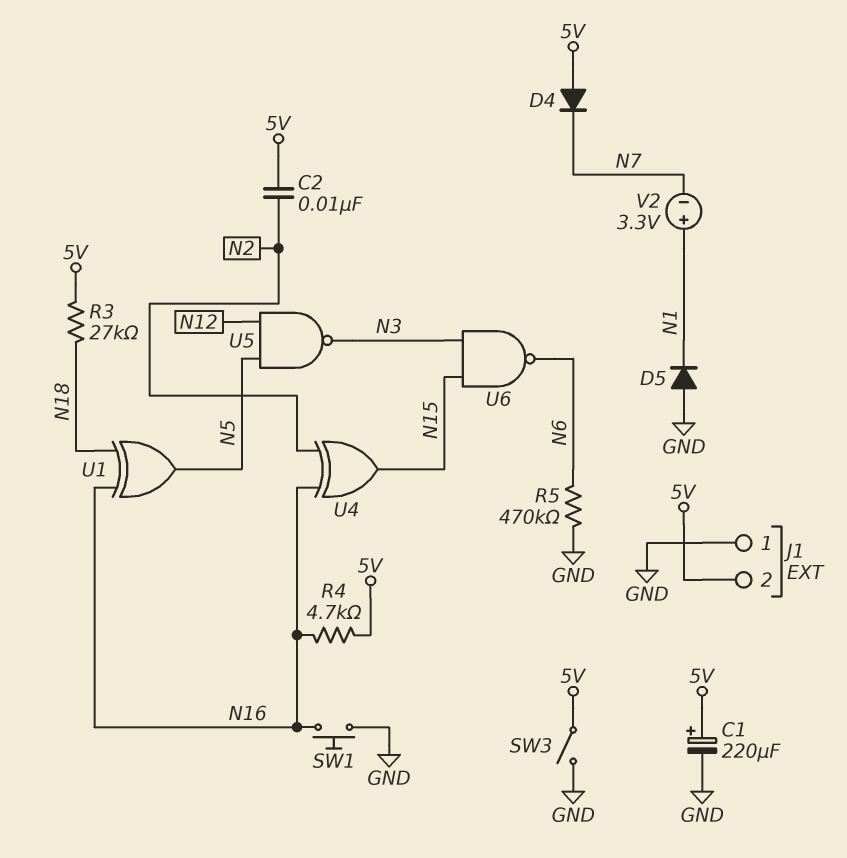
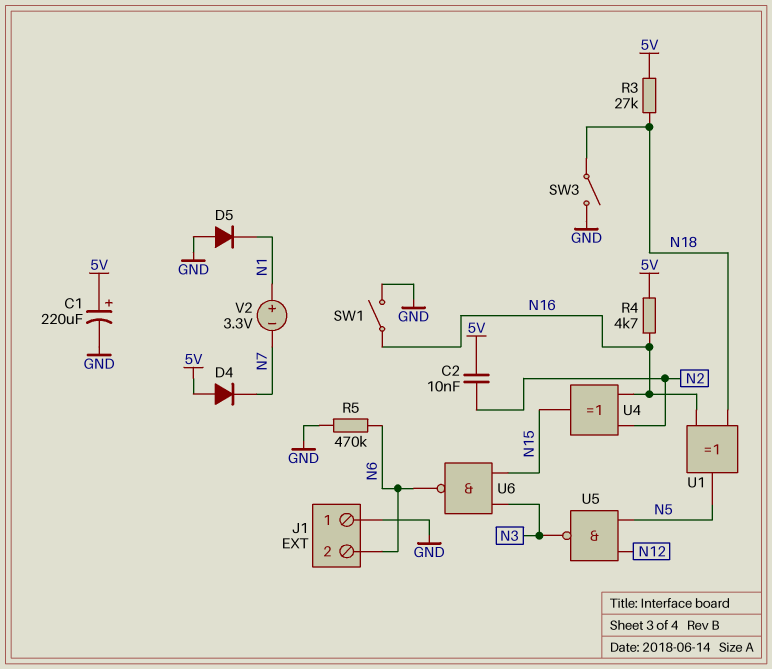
J1 pin 2: 5V -> N6
SW1: button (GND, N16) -> switch (GND, N16)
SW3: switch (5V, GND) -> switch (GND, N18)

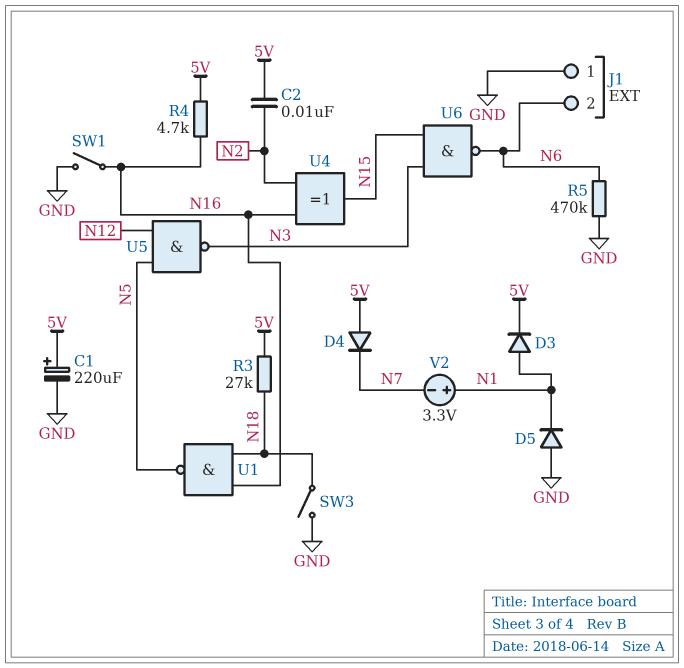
D3: none -> diode (A N1, K 5V)
U1: XOR (in N16, in N18, out N5) -> NAND (in N16, in N18, out N5)

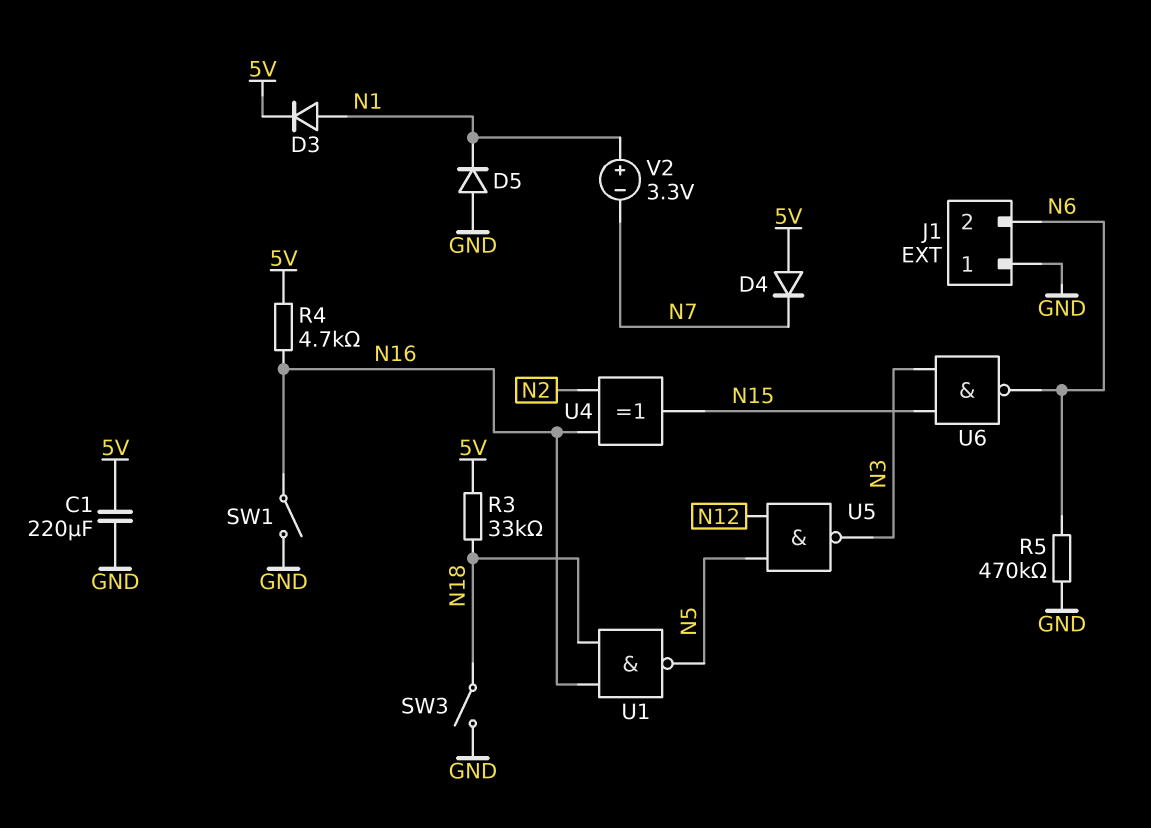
C1: 220uF (plus 5V, minus GND) -> 220uF (5V, GND)
C2: 10nF (5V, N2) -> none
R3: 27k (5V, N18) -> 33k (5V, N18)

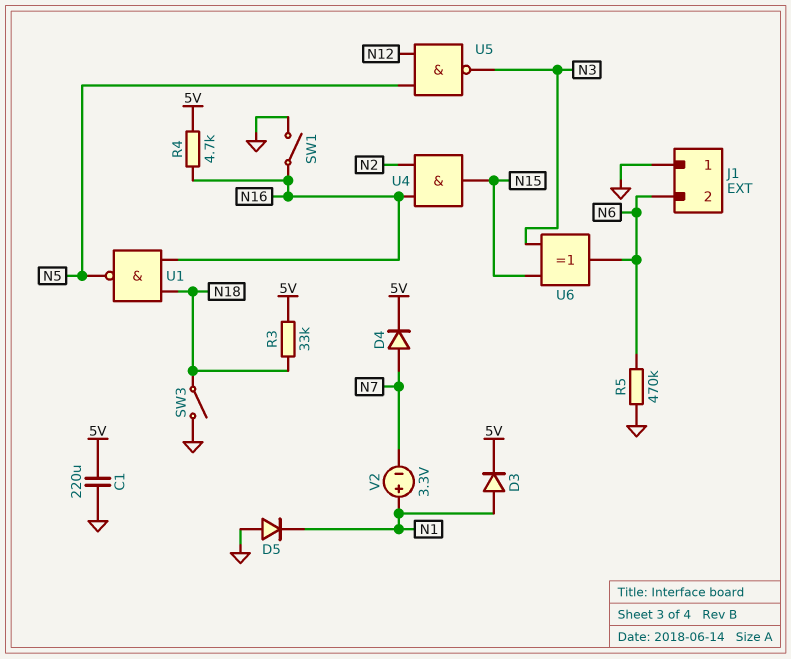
D4: diode (A 5V, K N7) -> diode (A N7, K 5V)
U4: XOR (in N2, in N16, out N15) -> AND (in N2, in N16, out N15)
U6: NAND (in N3, in N15, out N6) -> XOR (in N3, in N15, out N6)

